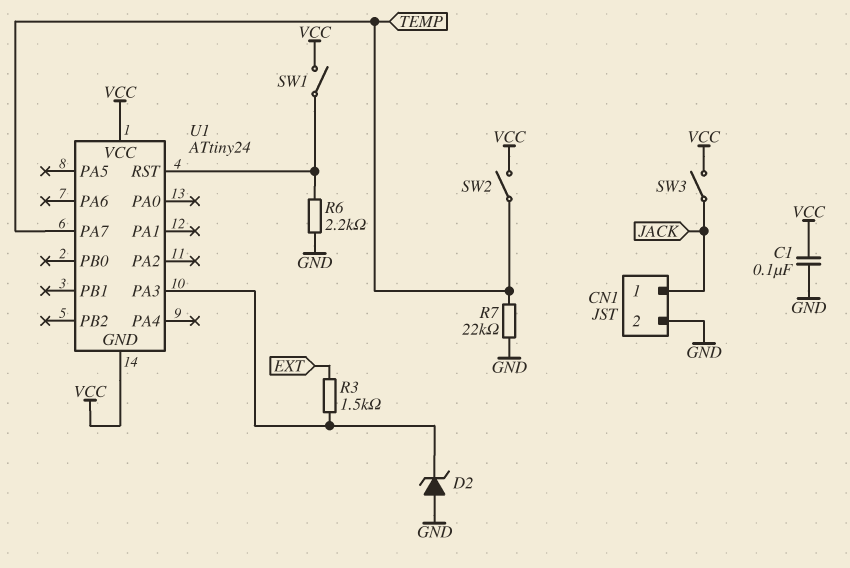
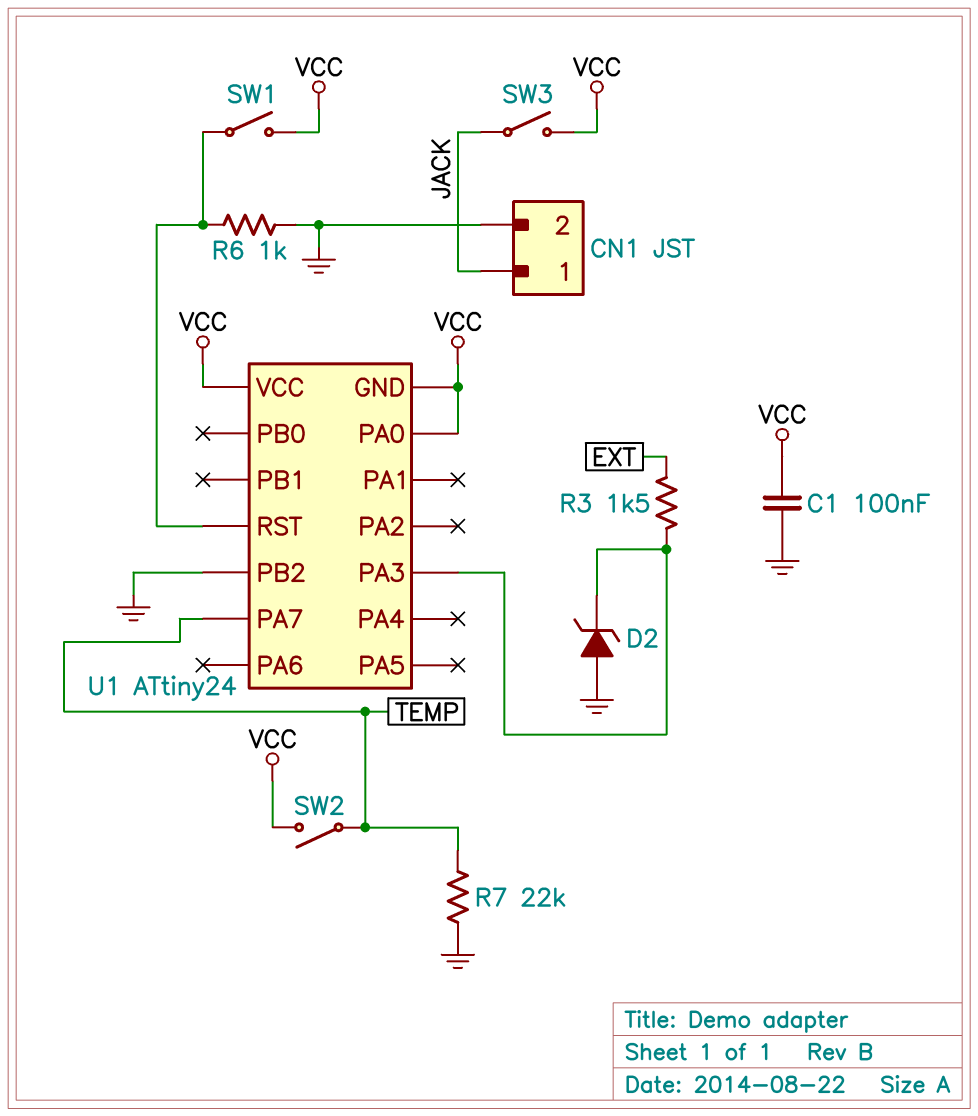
R6: 2.2k (GND, U1/RST) -> 1k (GND, U1/RST)
U1 pin PA0: none -> VCC
U1 pin PB2: none -> GND

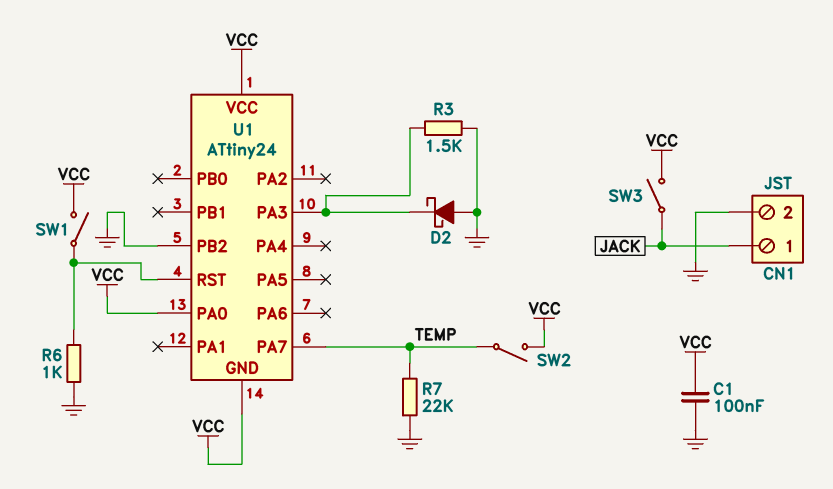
D2: zener (A GND, K U1/PA3) -> schottky (A GND, K U1/PA3)
R3: 1.5k (EXT, U1/PA3) -> 1.5k (GND, U1/PA3)

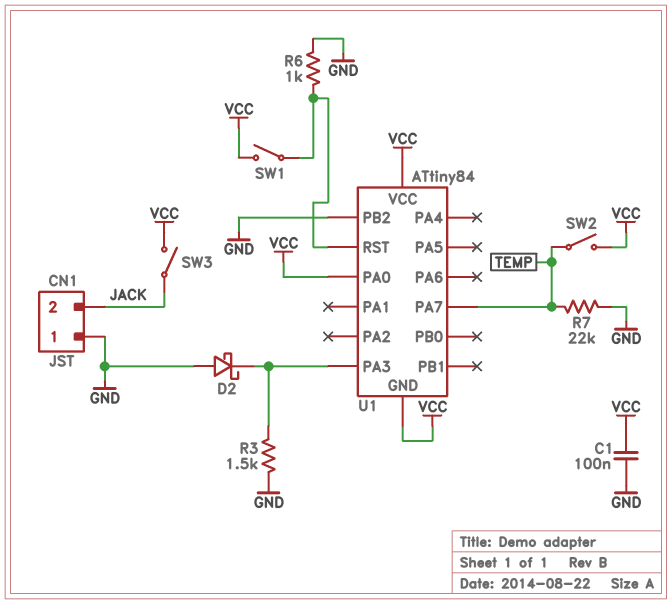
CN1 pin 1: JACK -> GND
CN1 pin 2: GND -> JACK
U1: ATtiny24 -> ATtiny84

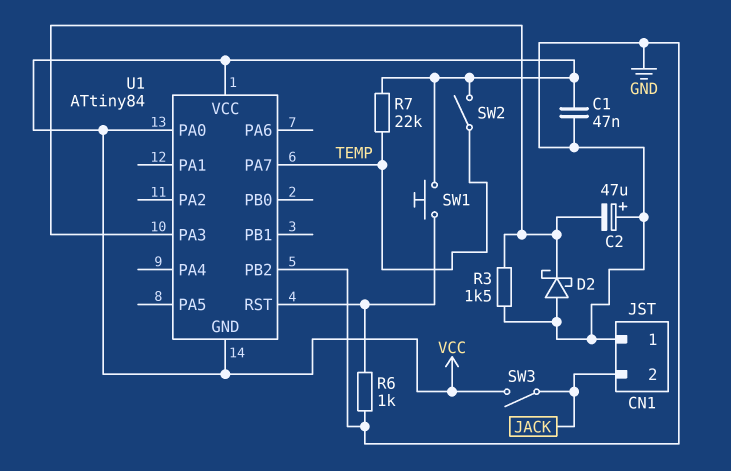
C1: 100nF (GND, VCC) -> 47nF (GND, VCC)
C2: none -> 47uF (plus GND, minus U1/PA3)
R7: 22k (GND, TEMP) -> 22k (TEMP, VCC)
SW1: switch (U1/RST, VCC) -> button (U1/RST, VCC)

